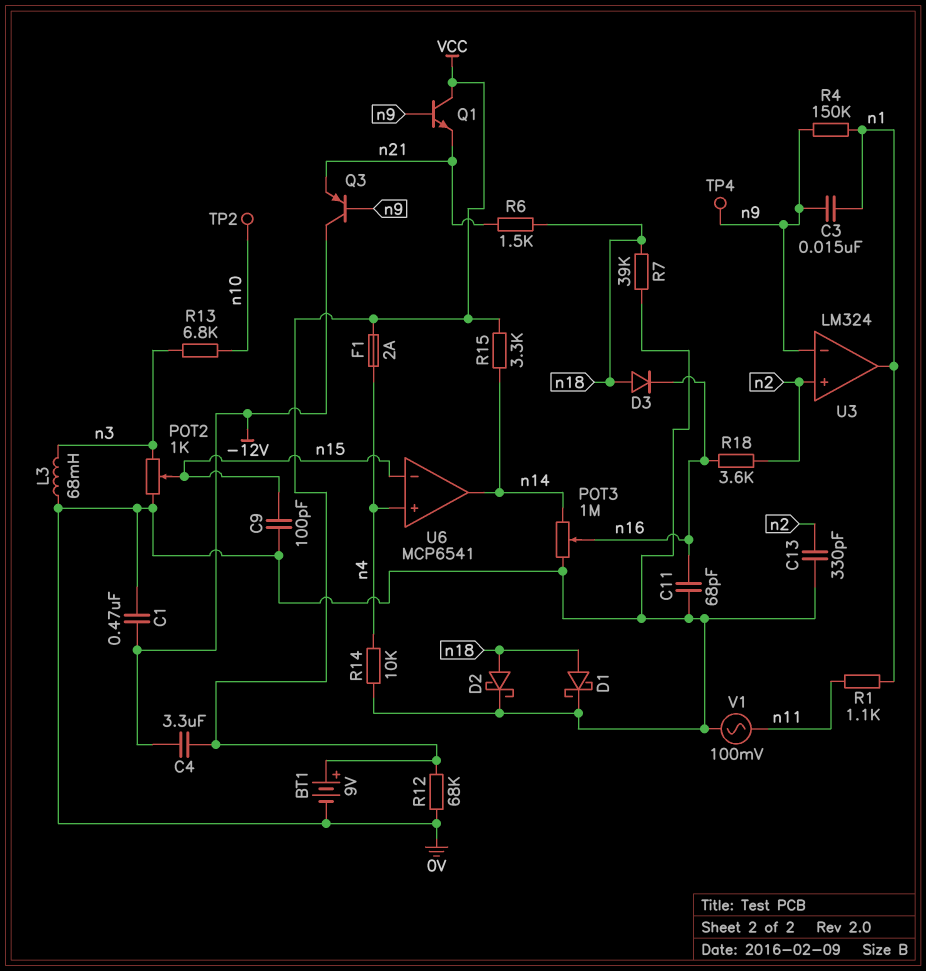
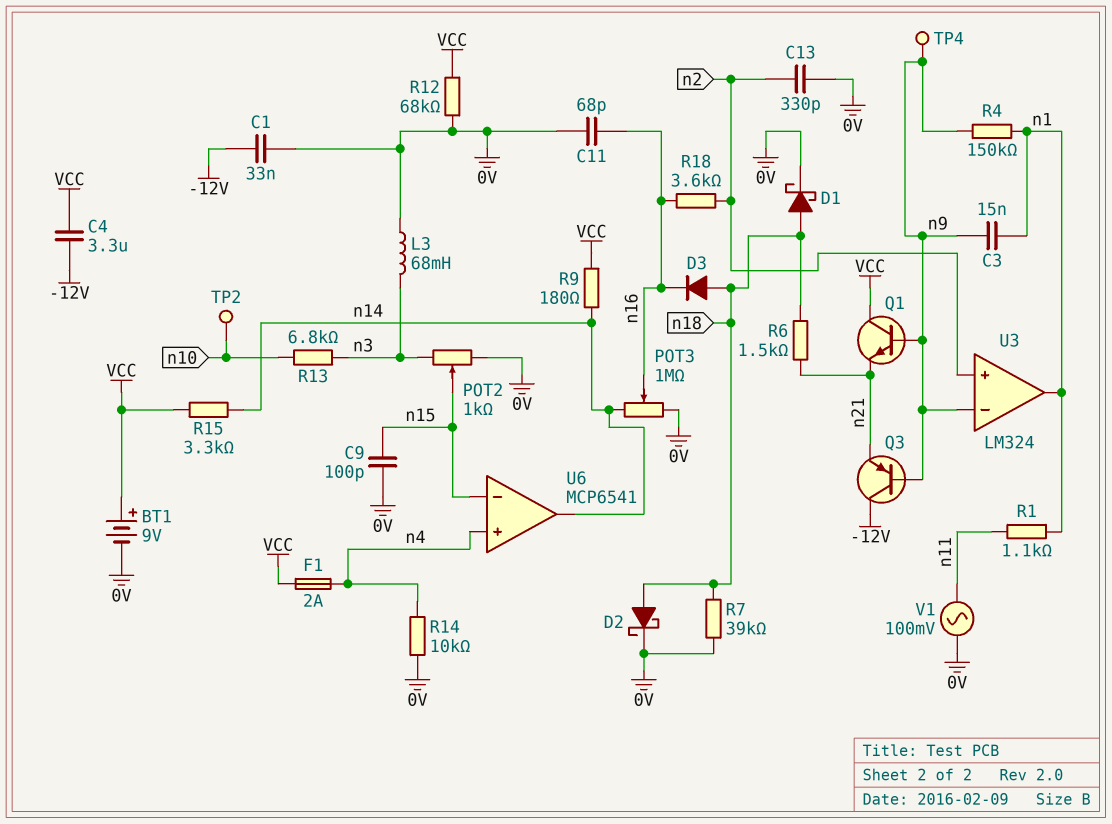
C1: 470nF (-12V, 0V) -> 33nF (-12V, 0V)
R9: none -> 180 (VCC, n14)

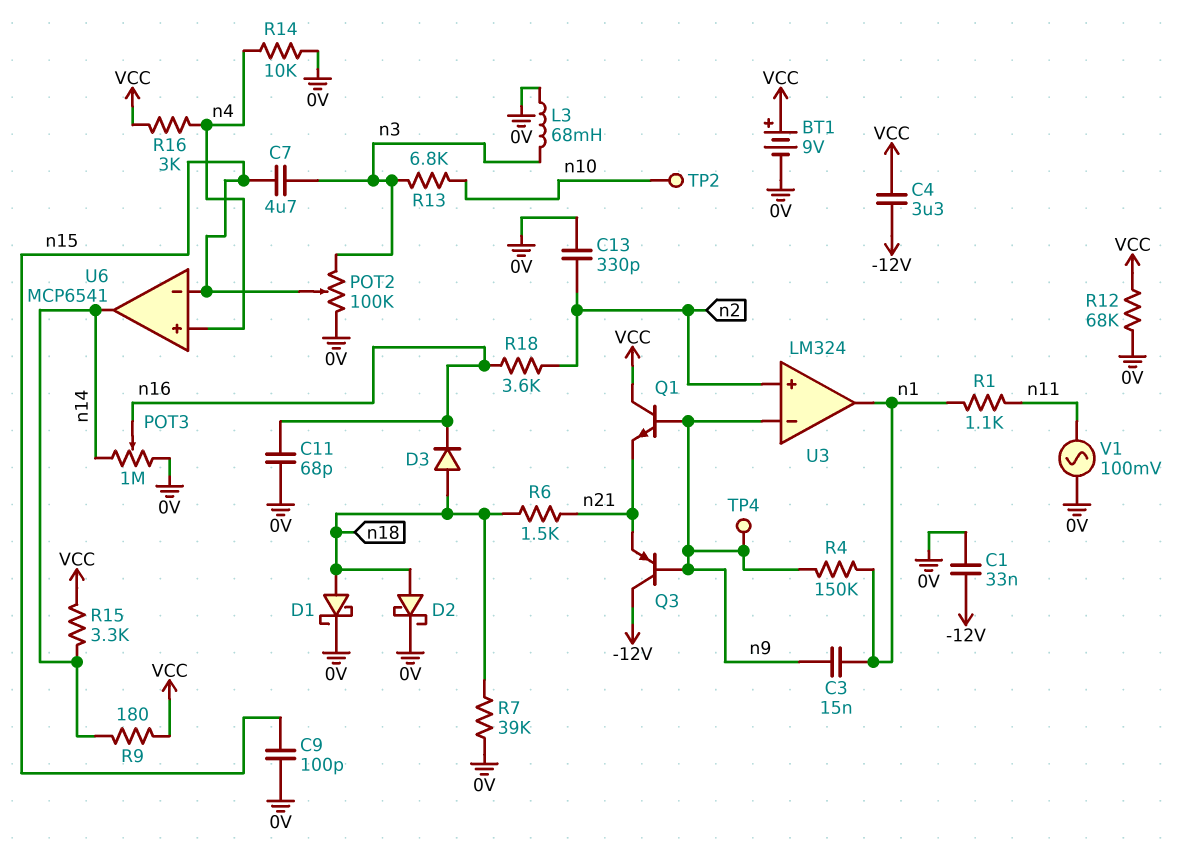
C7: none -> 4.7uF (n3, n15)
F1: 2A (VCC, n4) -> none
POT2: 1k (0V, n3, wiper n15) -> 100k (0V, n3, wiper n15)
R16: none -> 3k (VCC, n4)

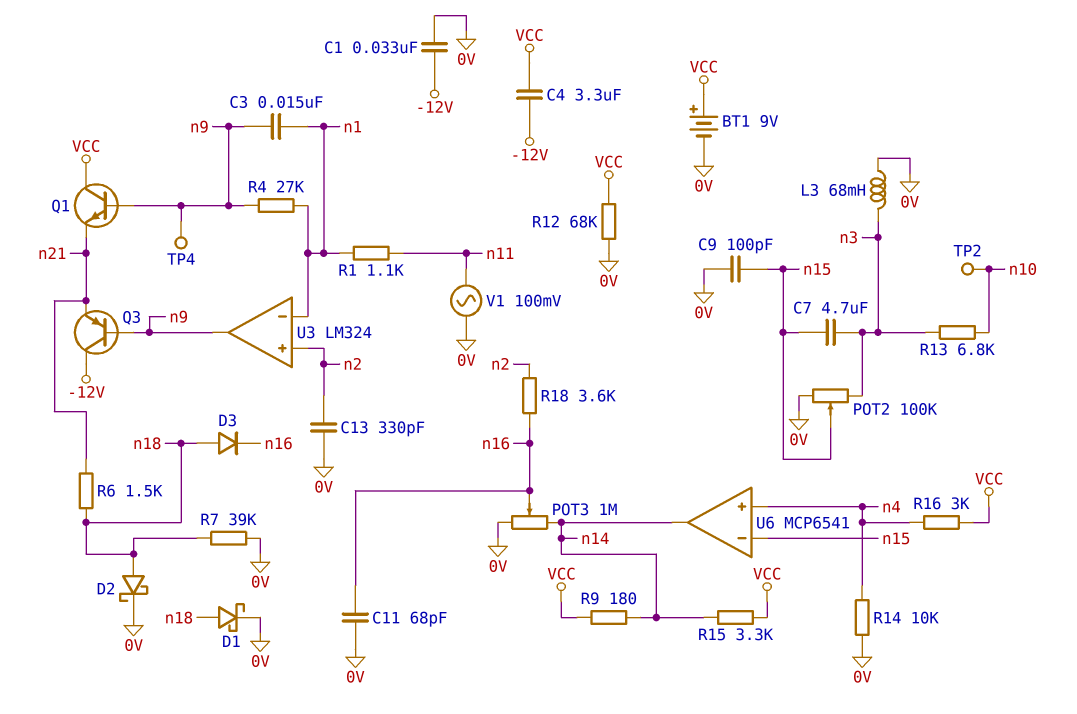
R4: 150k (n1, n9) -> 27k (n1, n9)
U3 pin in-: n9 -> n1
U3 pin out: n1 -> n9

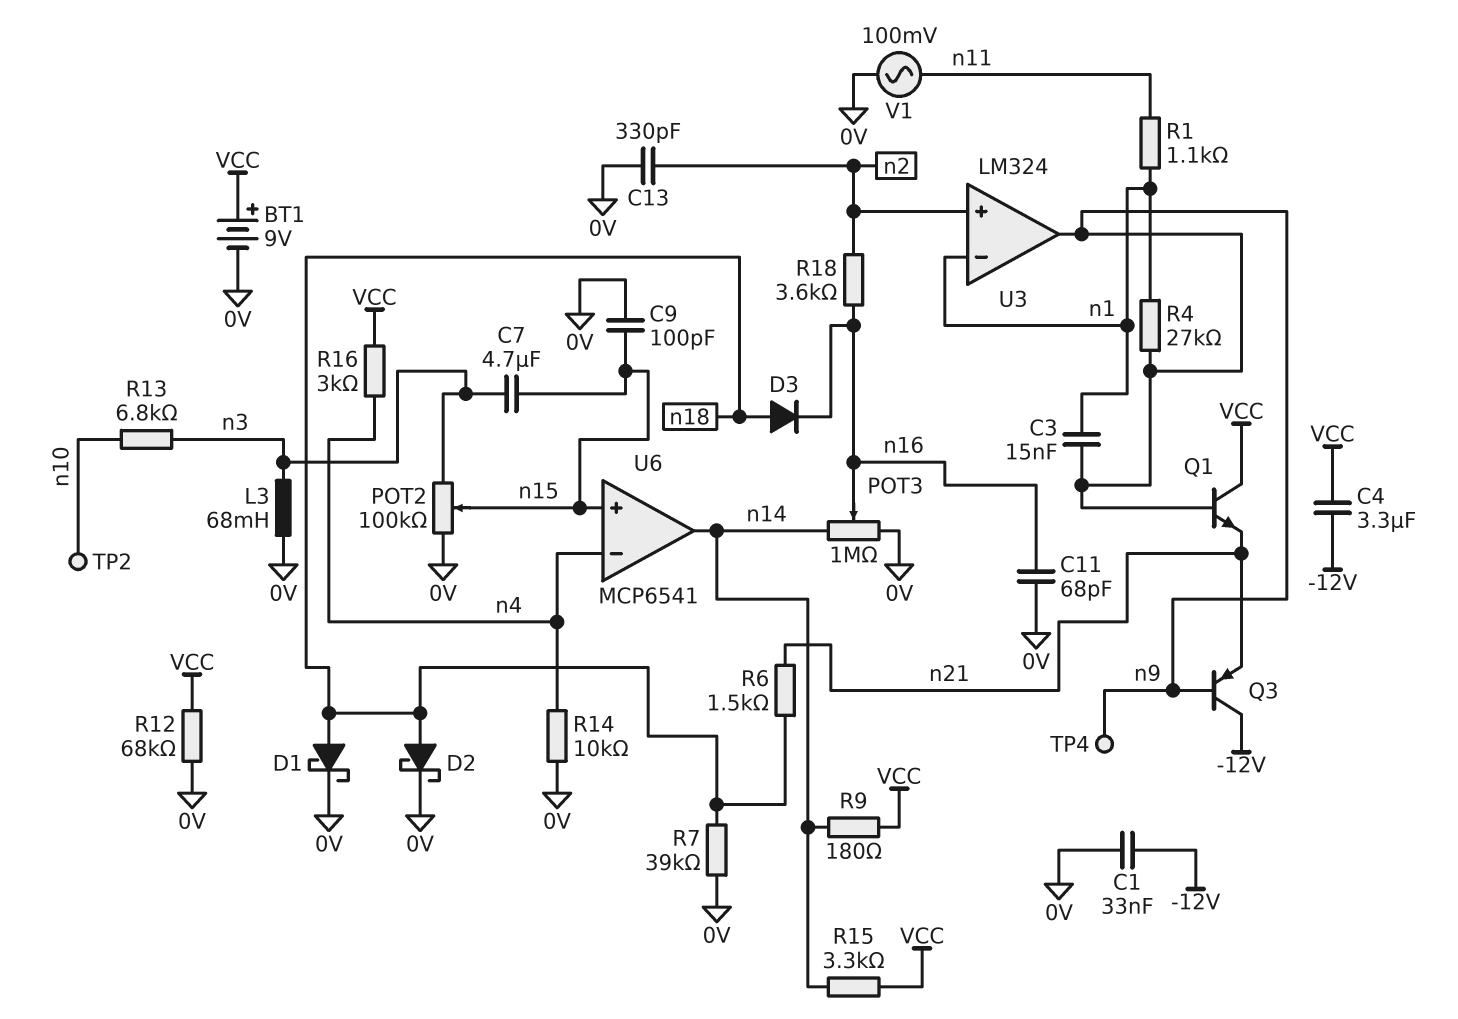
U6 pin in+: n4 -> n15
U6 pin in-: n15 -> n4

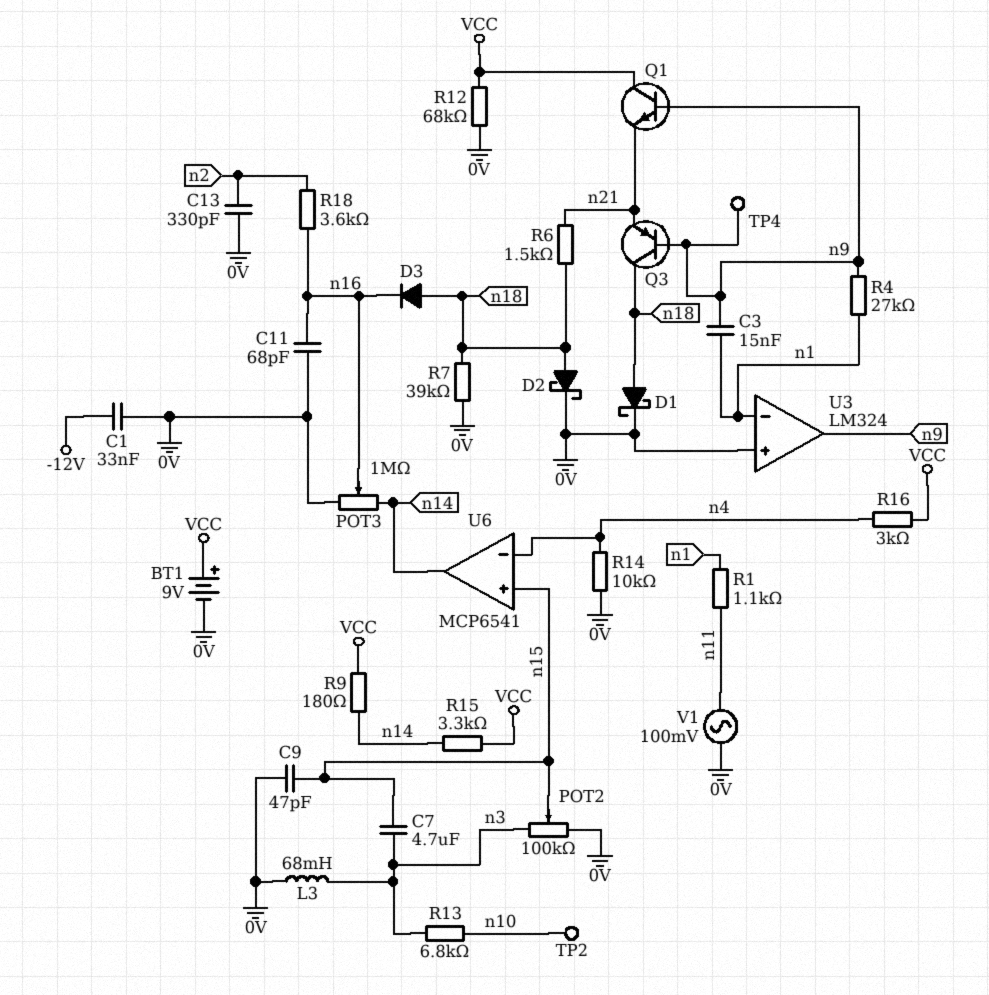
C4: 3.3uF (-12V, VCC) -> none
C9: 100pF (0V, n15) -> 47pF (0V, n15)
Q3: PNP (B n9, C -12V, E n21) -> PNP (B n9, C n18, E n21)
U3 pin in+: n2 -> 0V

